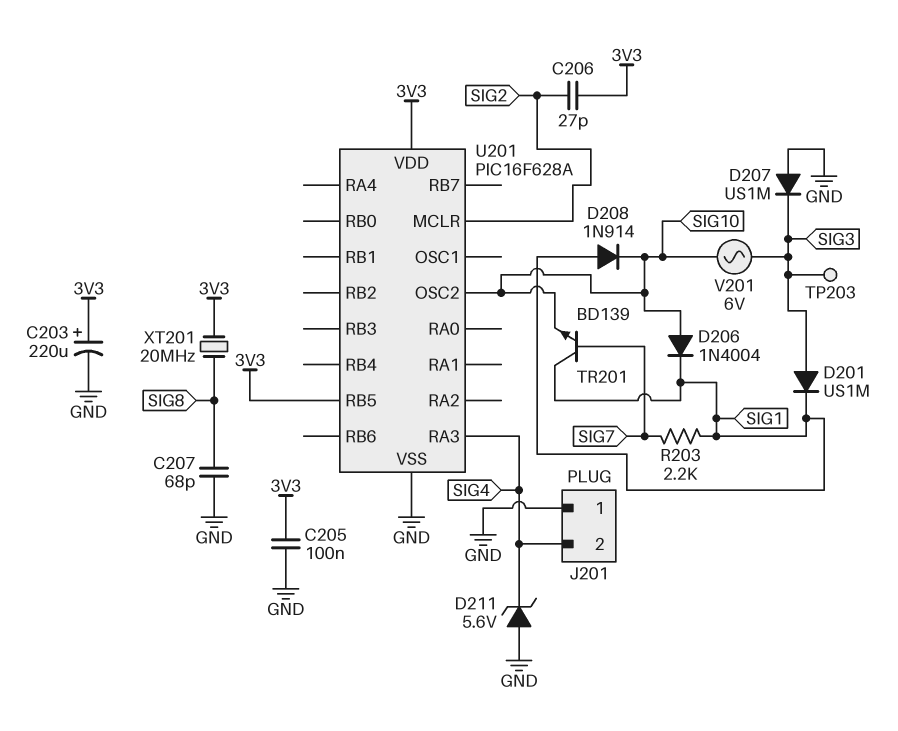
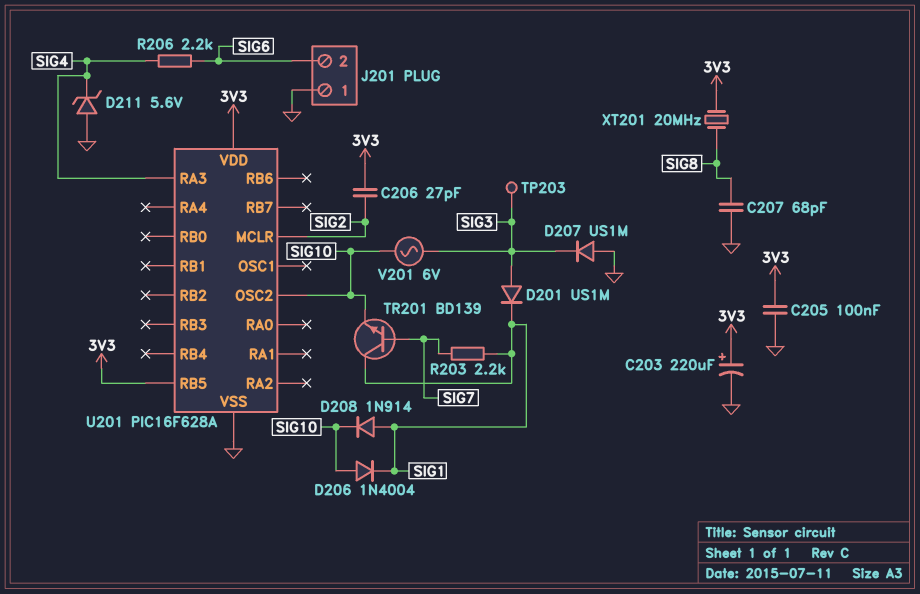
J201 pin 2: SIG4 -> SIG6
R206: none -> 2.2k (SIG4, SIG6)

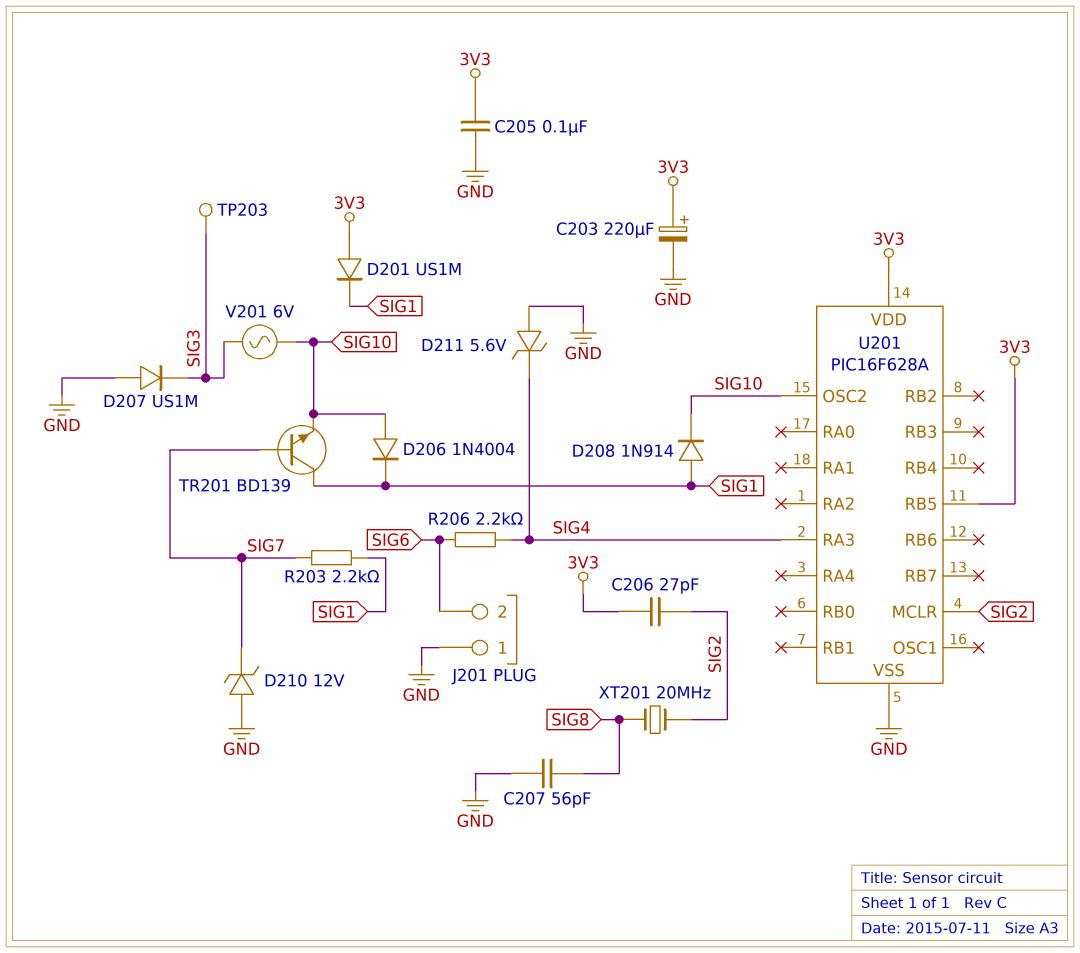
C207: 68pF (GND, SIG8) -> 56pF (GND, SIG8)
D201: diode US1M (A SIG3, K SIG1) -> diode US1M (A 3V3, K SIG1)
D210: none -> zener 12V (A GND, K SIG7)
XT201: 20MHz (3V3, SIG8) -> 20MHz (SIG2, SIG8)

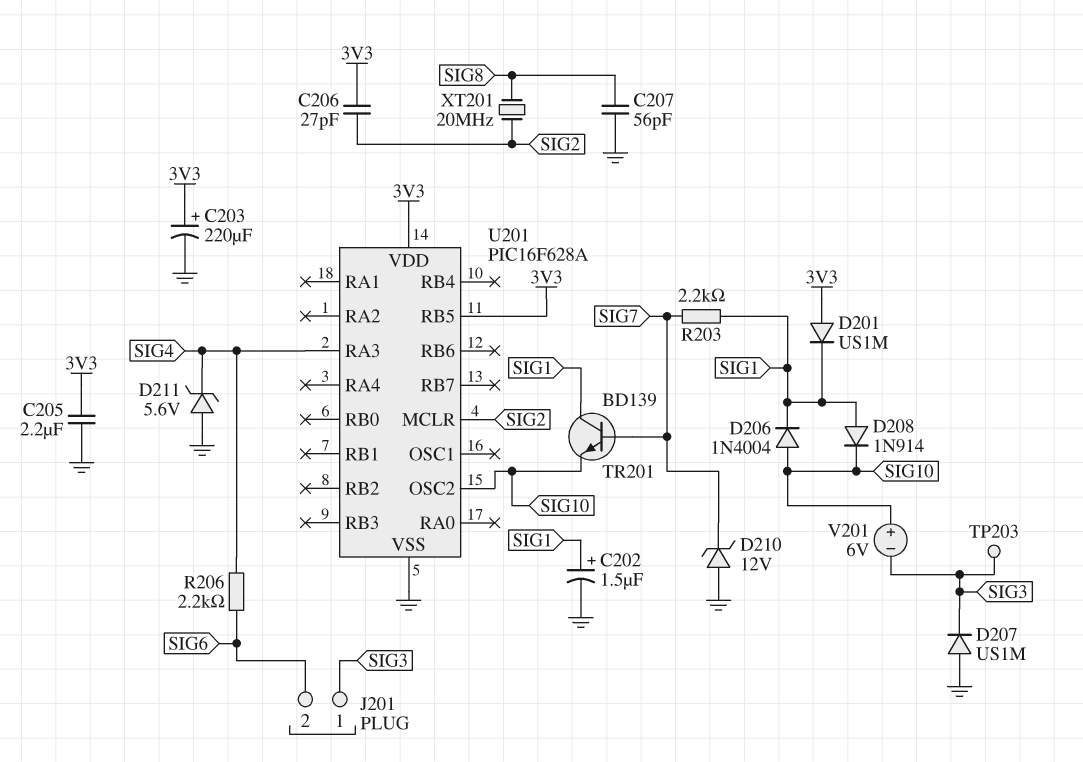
C202: none -> 1.5uF (plus SIG1, minus GND)
C205: 100nF (3V3, GND) -> 2.2uF (3V3, GND)
J201 pin 1: GND -> SIG3
V201: AC 6V (SIG3, SIG10) -> 6V (plus SIG10, minus SIG3)

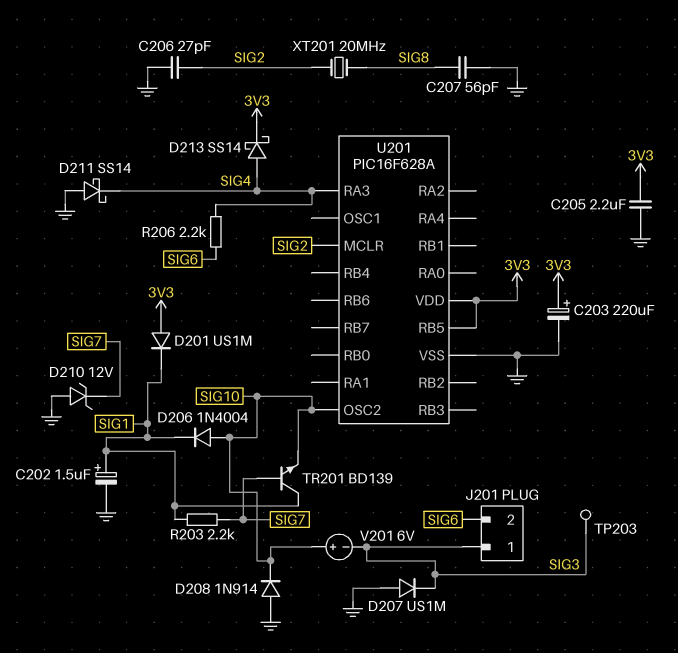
C206: 27pF (3V3, SIG2) -> 27pF (GND, SIG2)
D208: diode 1N914 (A SIG1, K SIG10) -> diode 1N914 (A GND, K SIG10)
D211: zener 5.6V (A GND, K SIG4) -> schottky SS14 (A GND, K SIG4)
D213: none -> schottky SS14 (A SIG4, K 3V3)

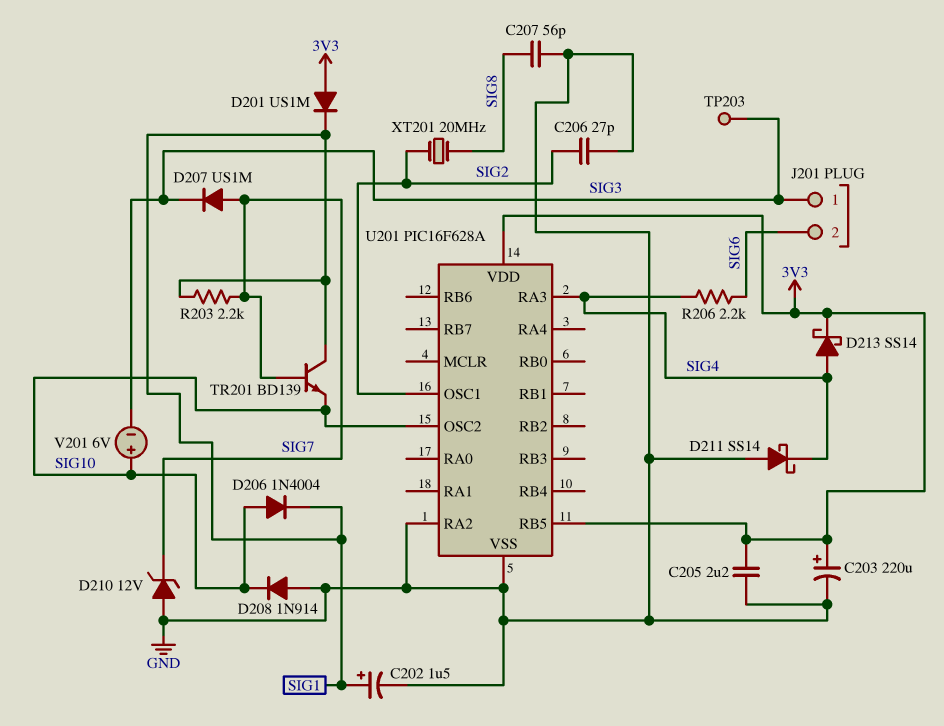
D207: diode US1M (A GND, K SIG3) -> diode US1M (A SIG7, K SIG3)
U201 pin MCLR: SIG2 -> none
U201 pin OSC1: none -> SIG2
U201 pin RA2: none -> GND

